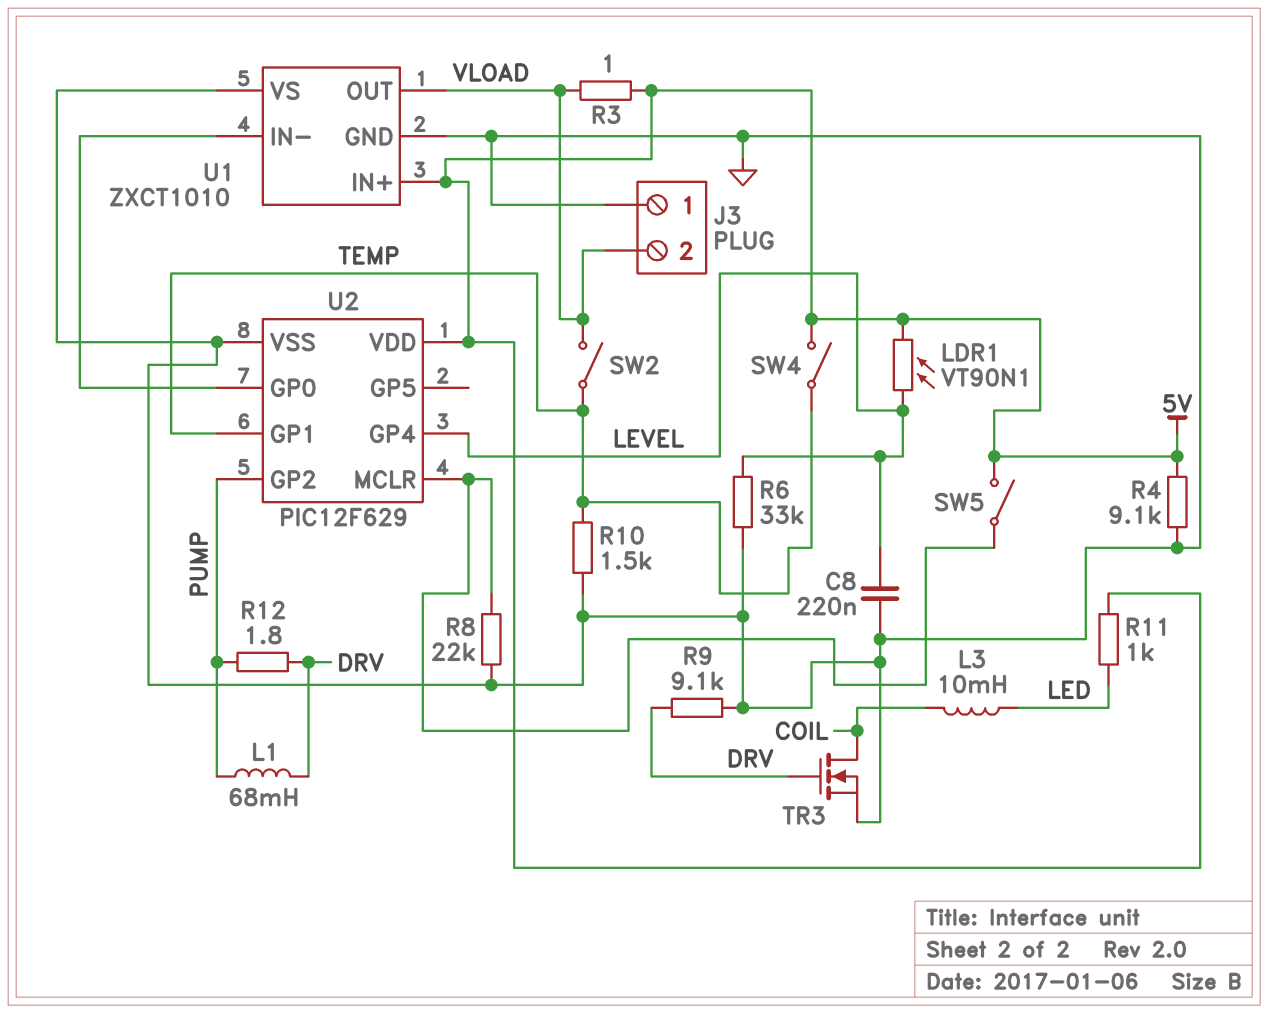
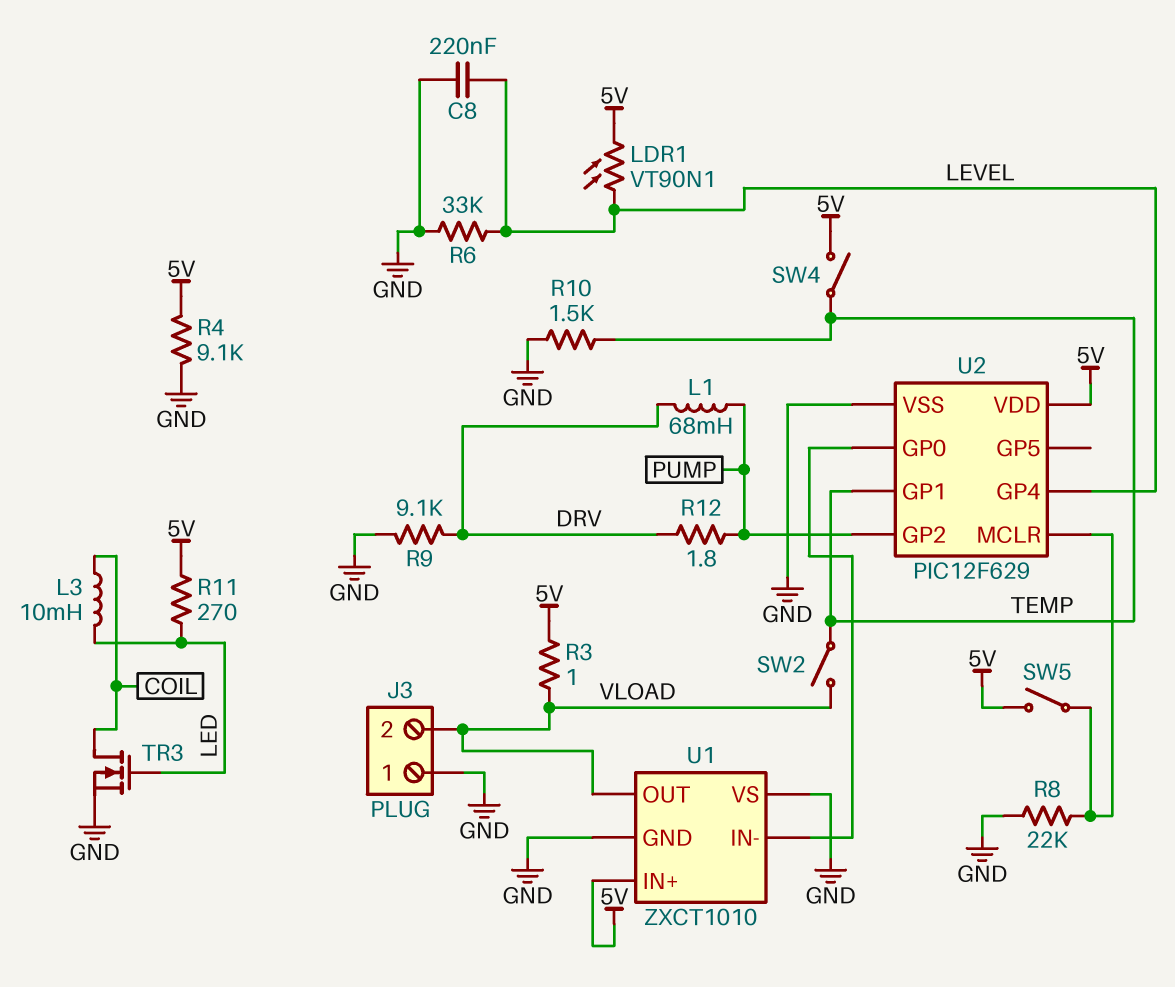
R11: 1k (5V, LED) -> 270 (5V, LED)
TR3: NMOS (G DRV, D COIL, S GND) -> NMOS (G LED, D COIL, S GND)

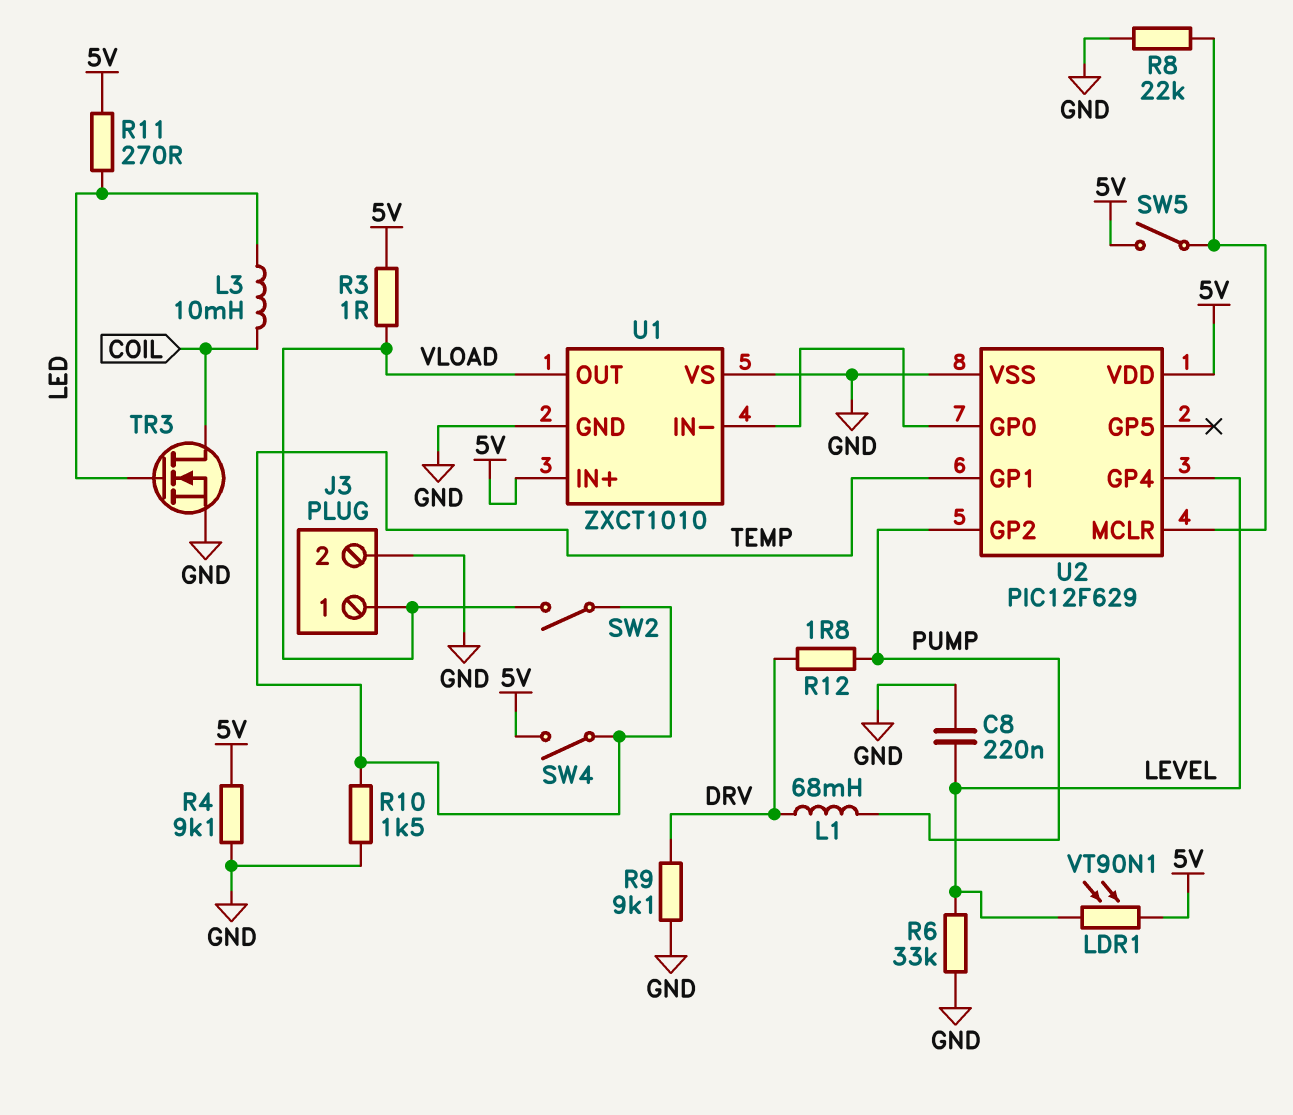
J3 pin 1: GND -> VLOAD
J3 pin 2: VLOAD -> GND

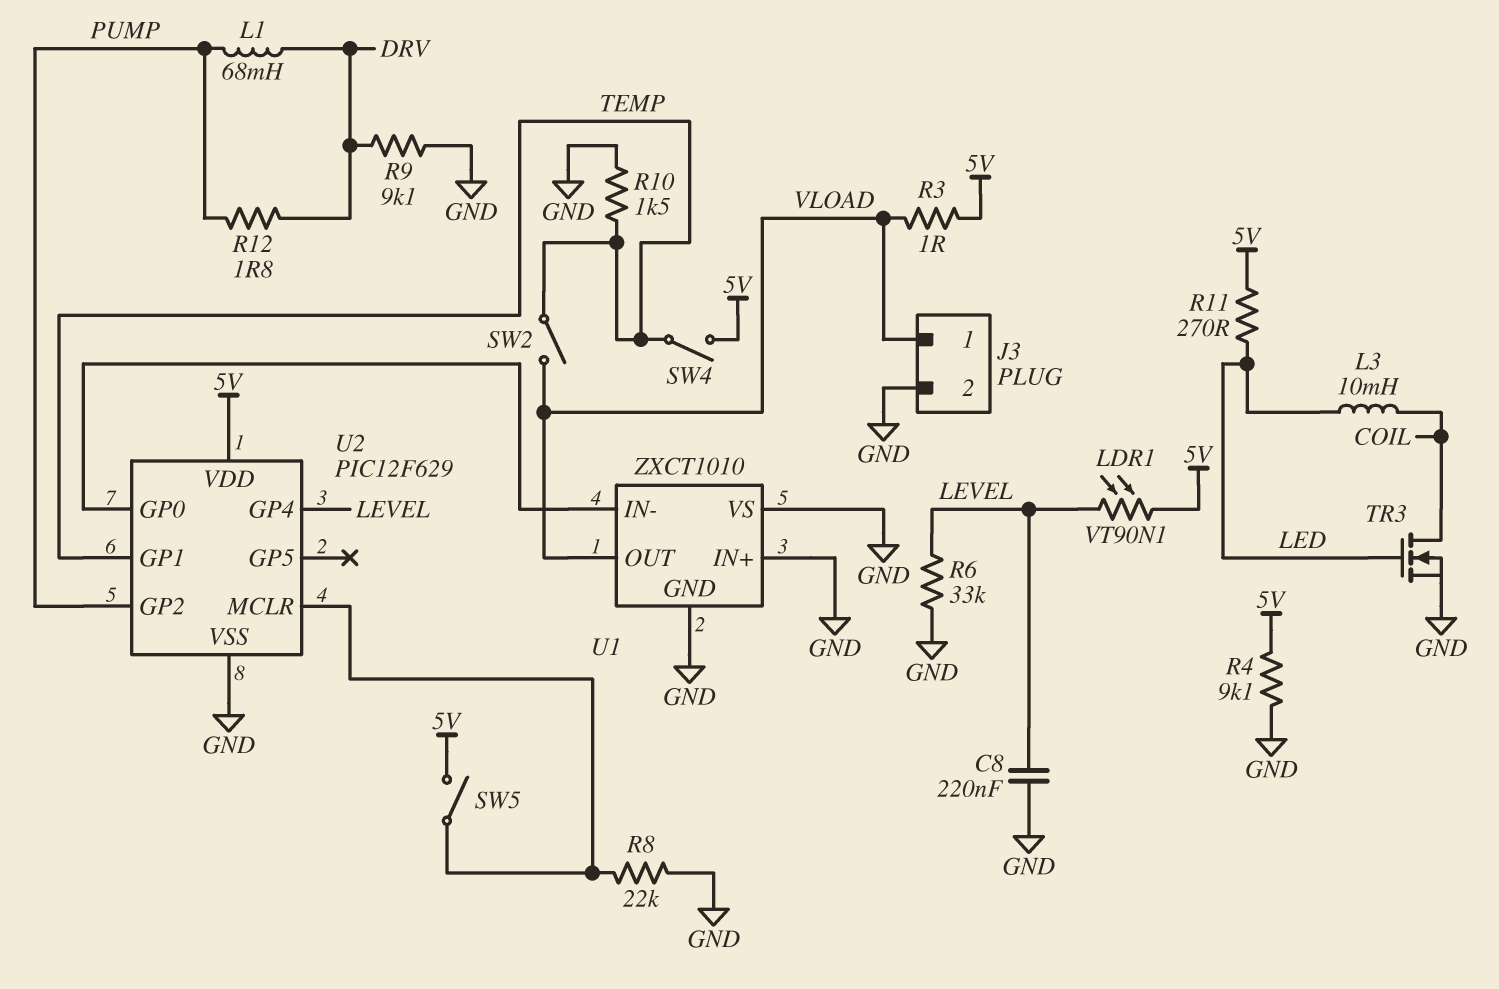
U1 pin IN+: 5V -> GND

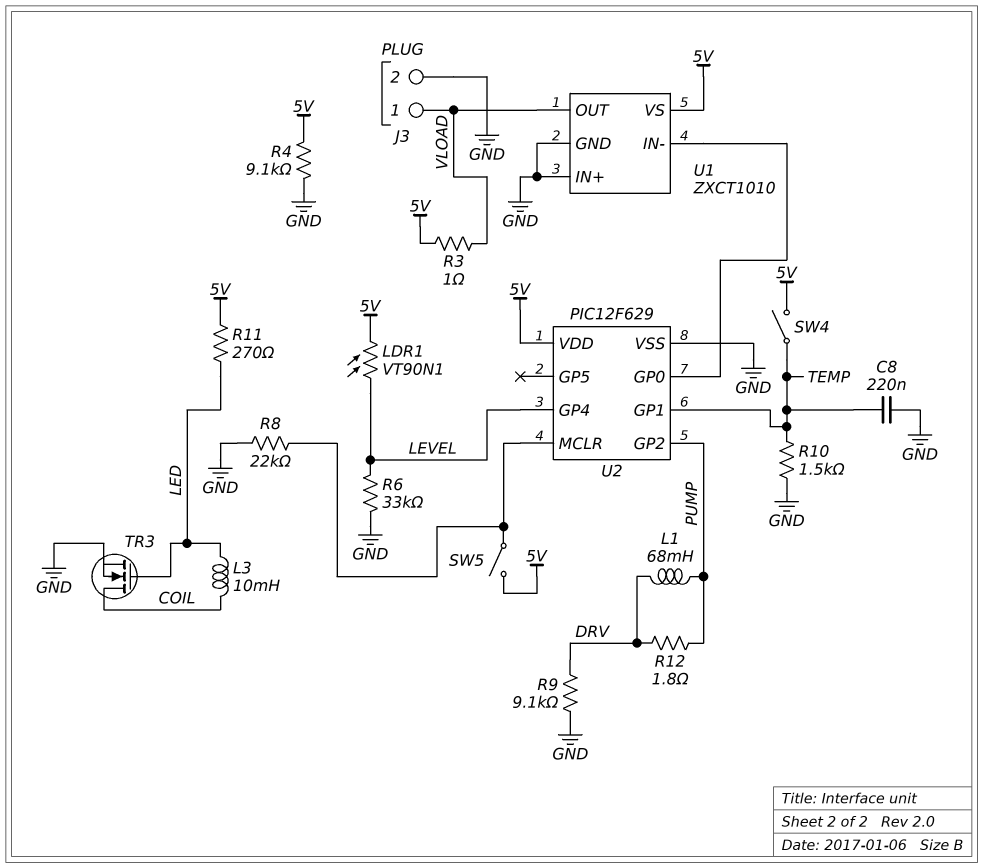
C8: 220nF (GND, LEVEL) -> 220nF (GND, TEMP)
SW2: switch (TEMP, VLOAD) -> none
U1 pin VS: GND -> 5V

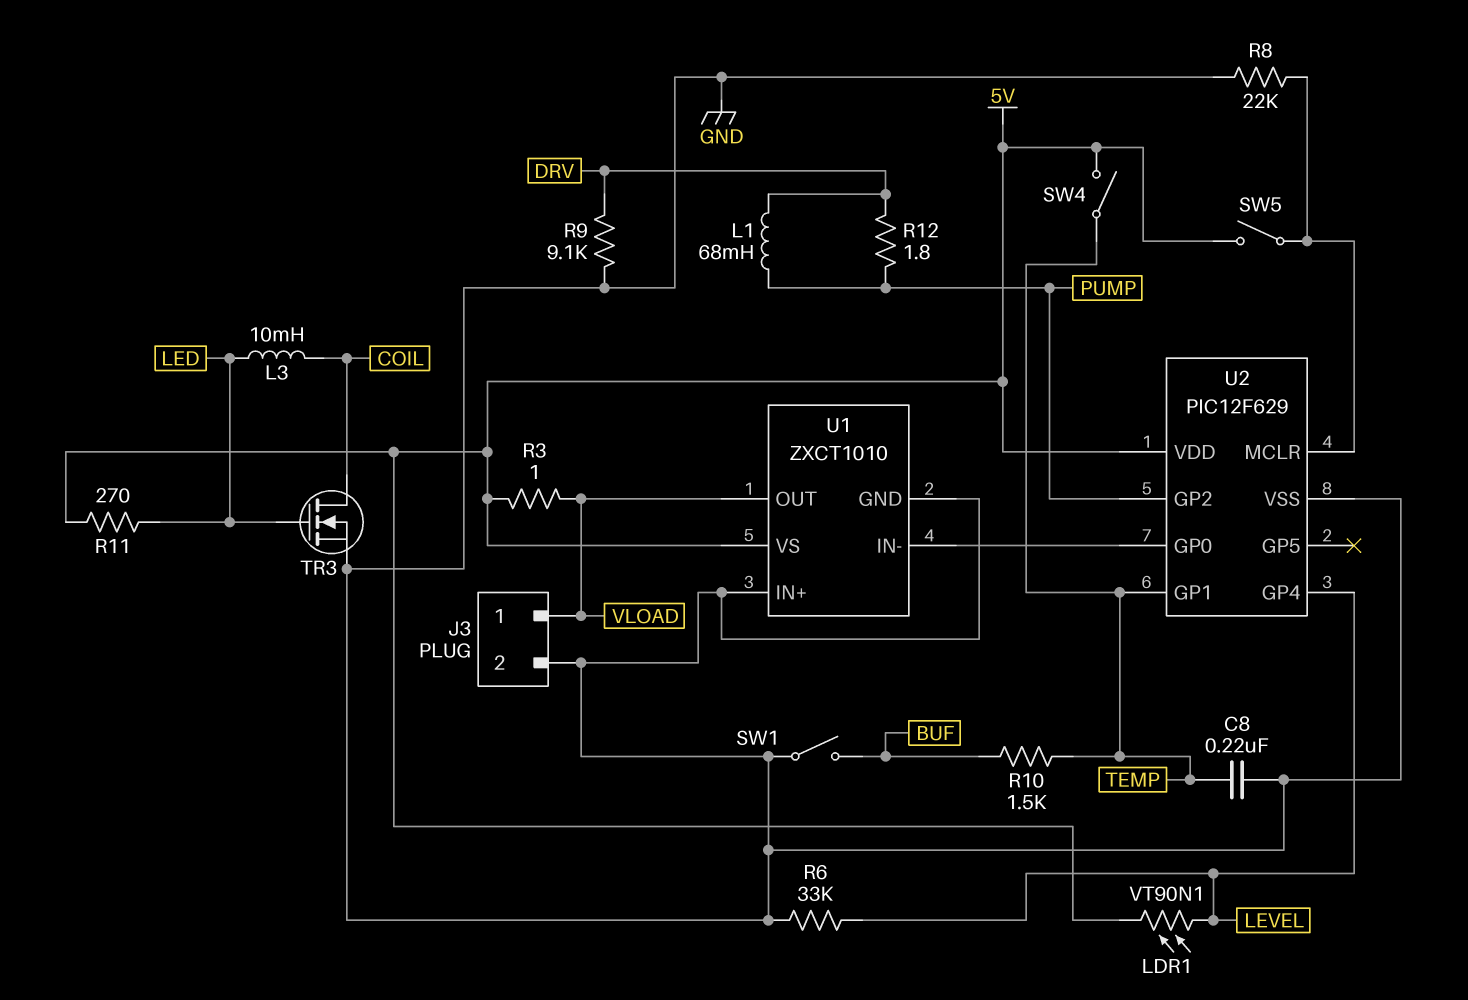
R4: 9.1k (5V, GND) -> none
R10: 1.5k (GND, TEMP) -> 1.5k (BUF, TEMP)
SW1: none -> switch (BUF, GND)

